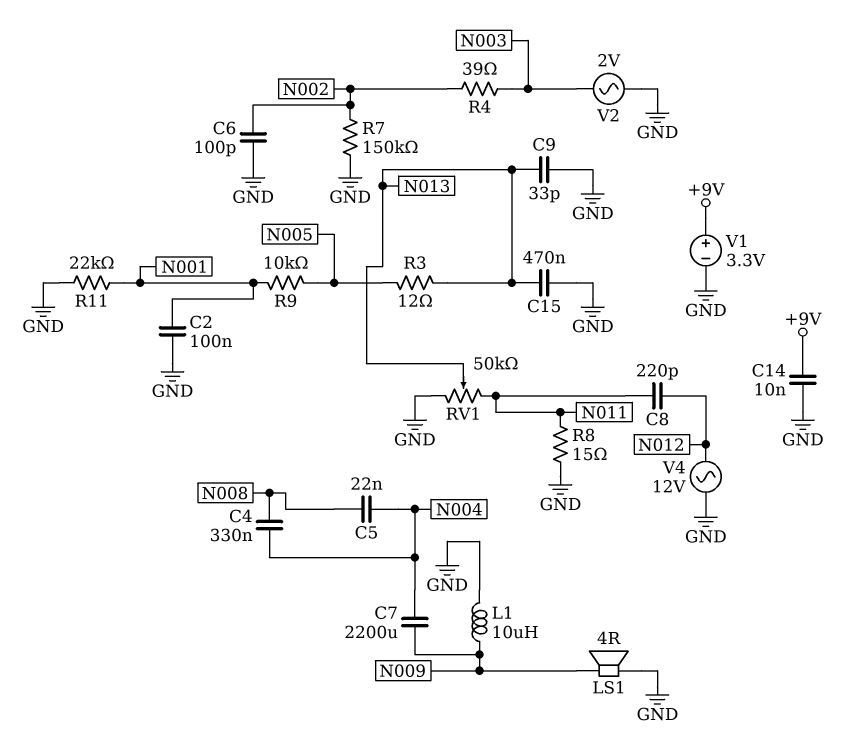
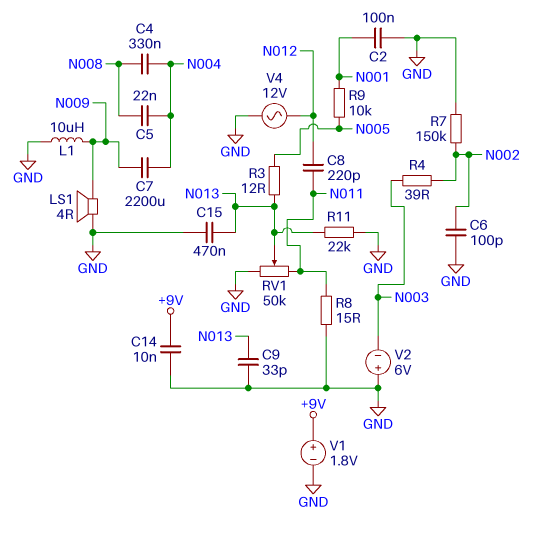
R11: 22k (GND, N001) -> 22k (GND, N013)
V1: 3.3V (plus +9V, minus GND) -> 1.8V (plus +9V, minus GND)
V2: AC 2V (GND, N003) -> 6V (plus GND, minus N003)

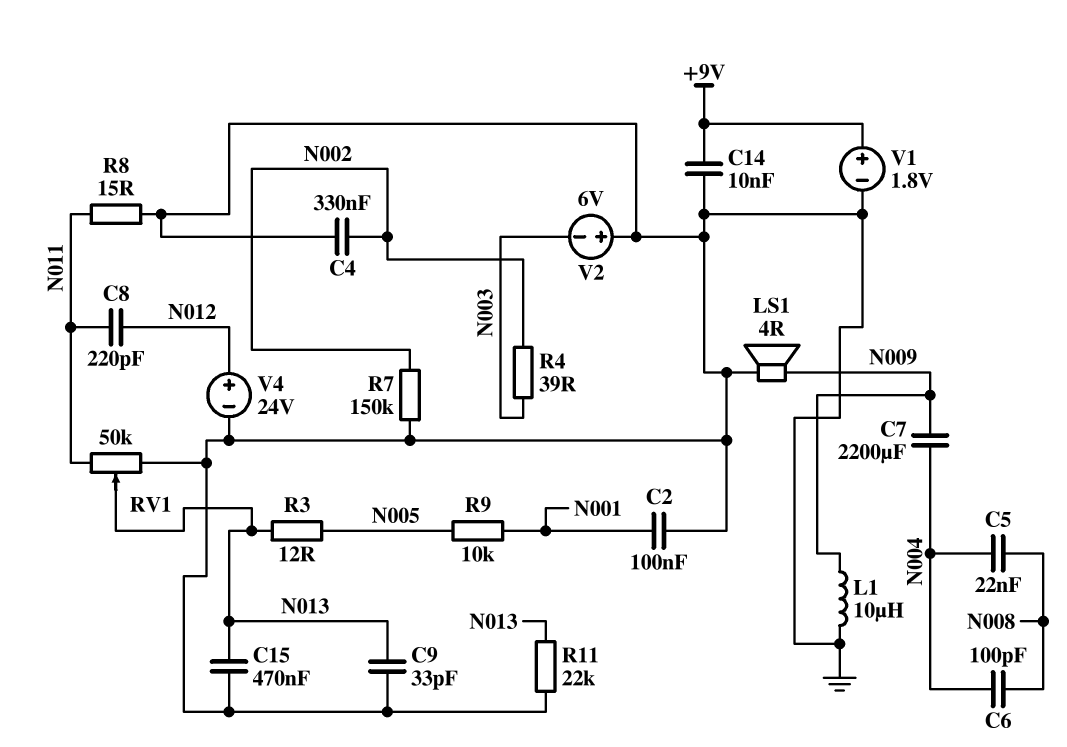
C4: 330nF (N004, N008) -> 330nF (GND, N002)
C6: 100pF (GND, N002) -> 100pF (N004, N008)
V4: AC 12V (GND, N012) -> 24V (plus N012, minus GND)

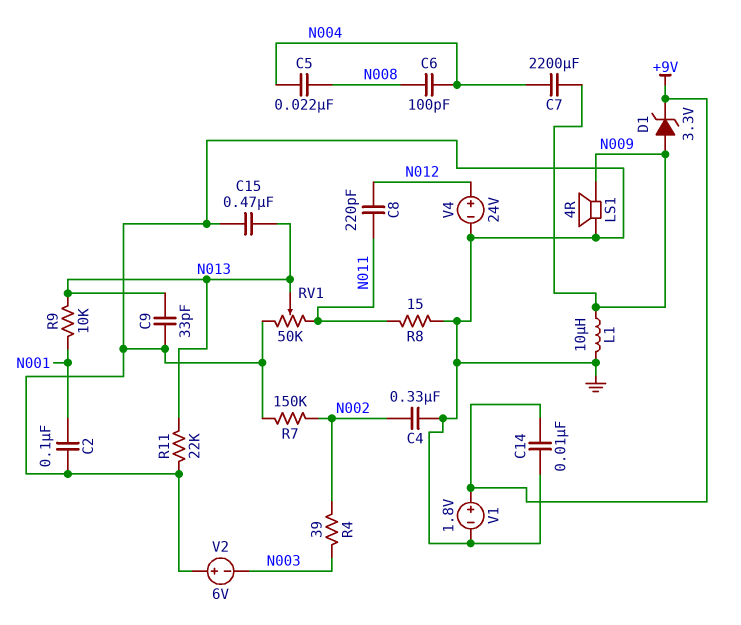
D1: none -> zener 3.3V (A N009, K +9V)
R3: 12 (N005, N013) -> none
R9: 10k (N001, N005) -> 10k (N001, N013)

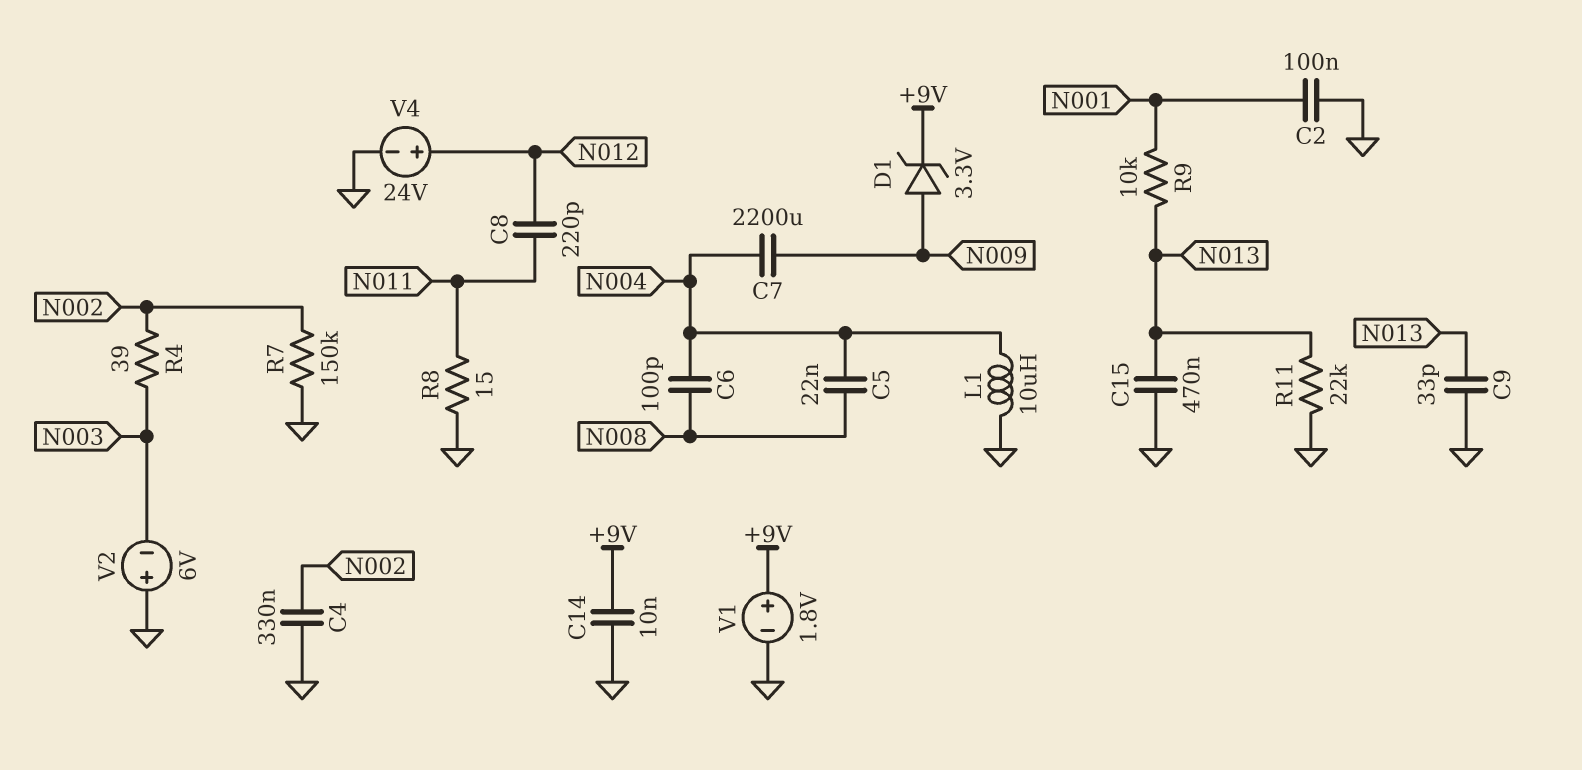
L1: 10uH (GND, N009) -> 10uH (GND, N004)
LS1: speaker 4R (GND, N009) -> none
RV1: 50k (GND, N011, wiper N013) -> none

